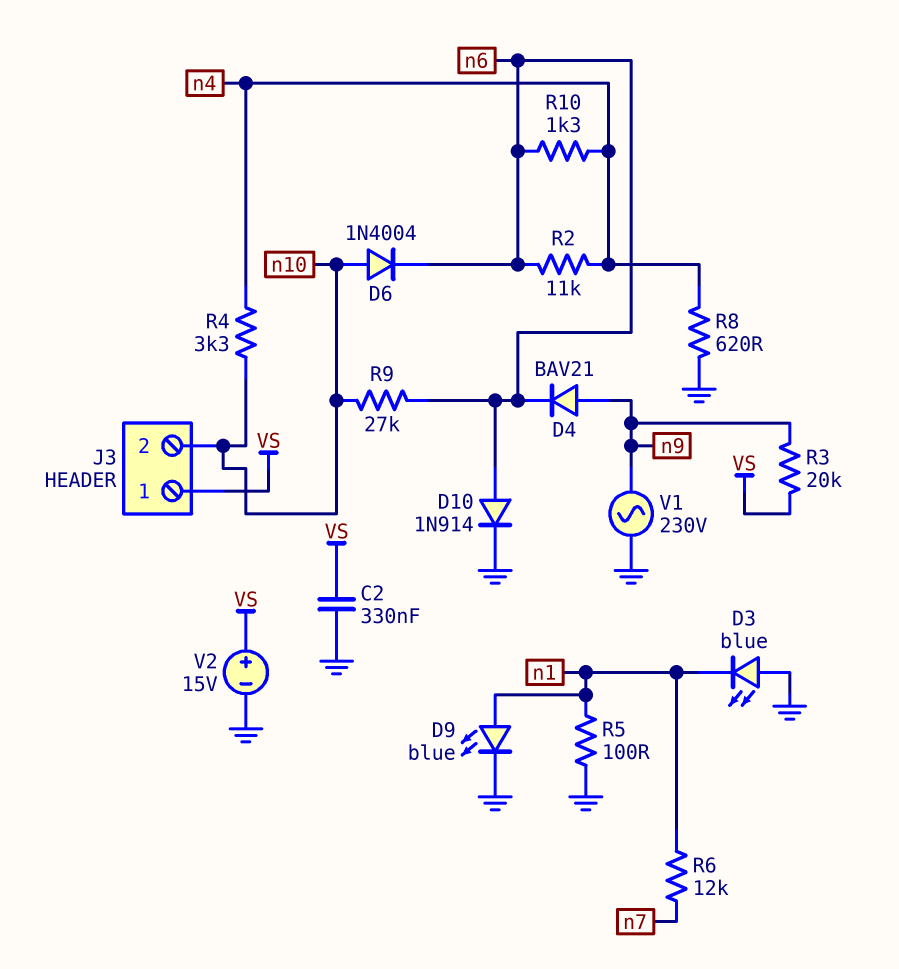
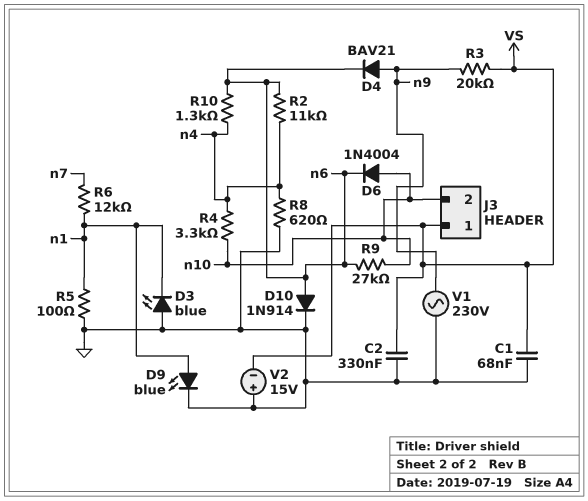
C1: none -> 68nF (GND, VS)
V2: 15V (plus VS, minus GND) -> 15V (plus GND, minus VS)

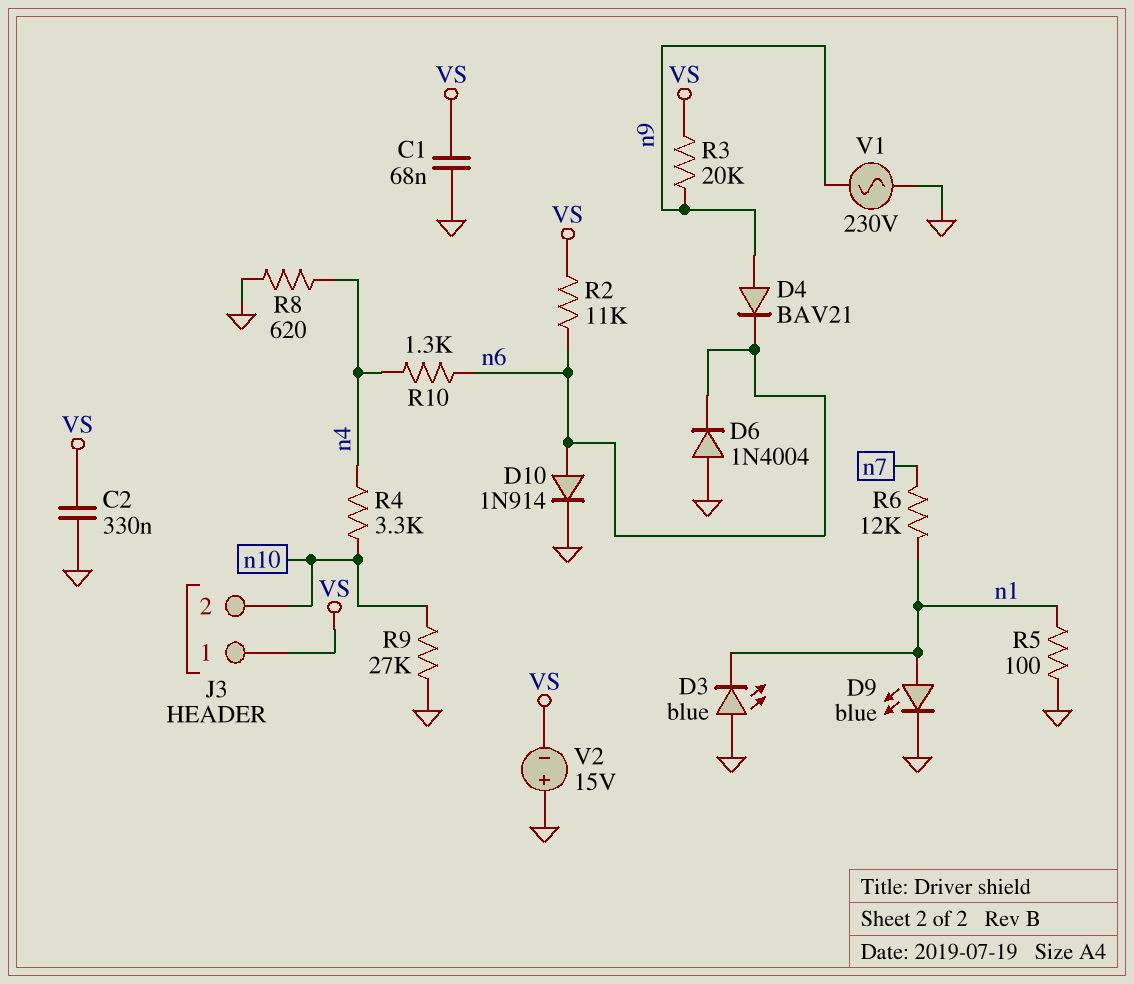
D6: diode 1N4004 (A n10, K n6) -> diode 1N4004 (A GND, K n6)
R2: 11k (n4, n6) -> 11k (VS, n6)
R9: 27k (n6, n10) -> 27k (GND, n10)

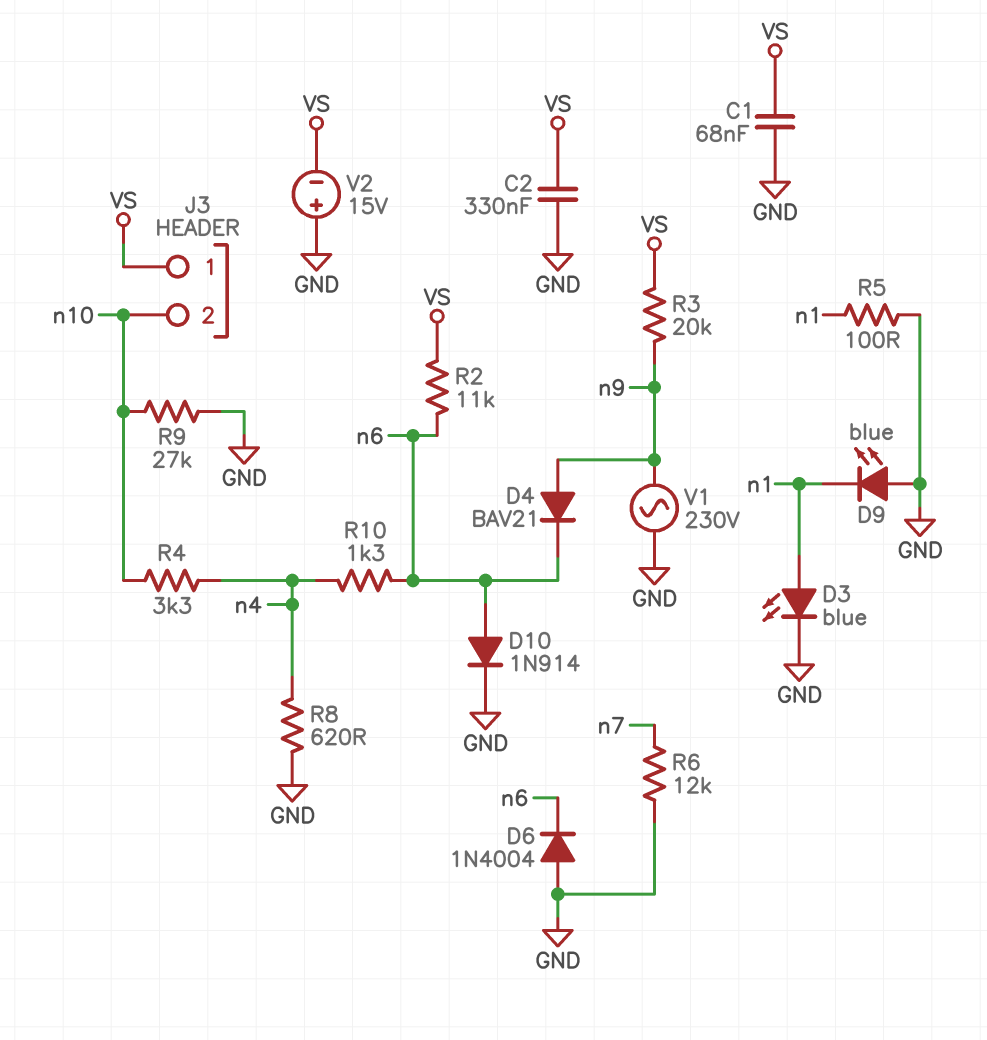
D3: LED blue (A GND, K n1) -> LED blue (A n1, K GND)
D9: LED blue (A n1, K GND) -> LED blue (A GND, K n1)
R6: 12k (n1, n7) -> 12k (GND, n7)

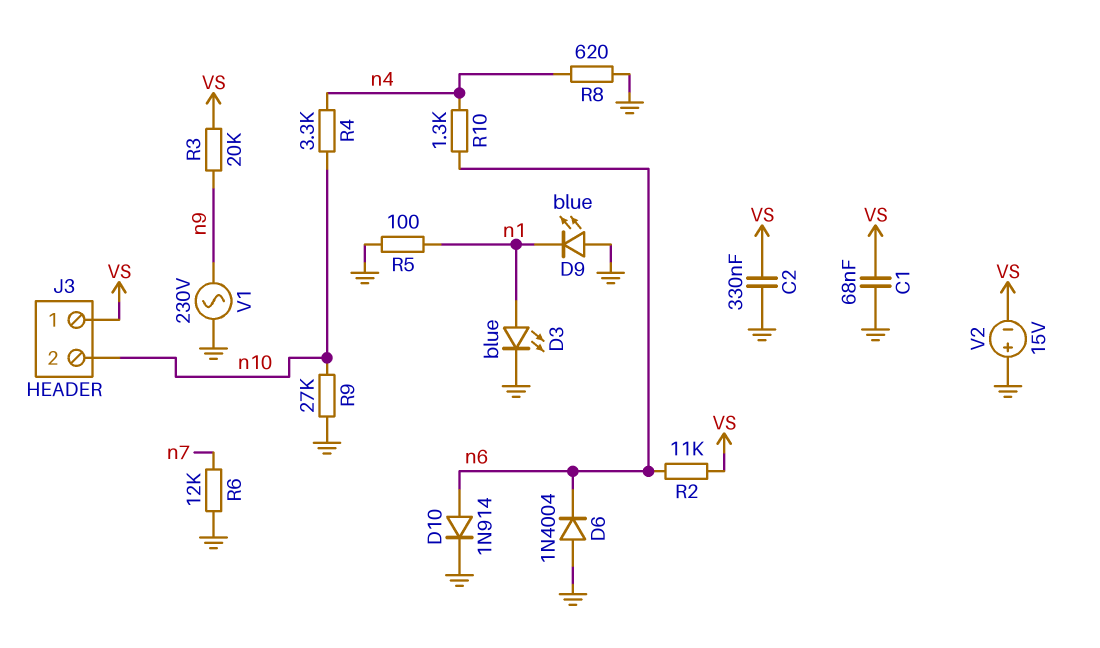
D4: diode BAV21 (A n9, K n6) -> none

